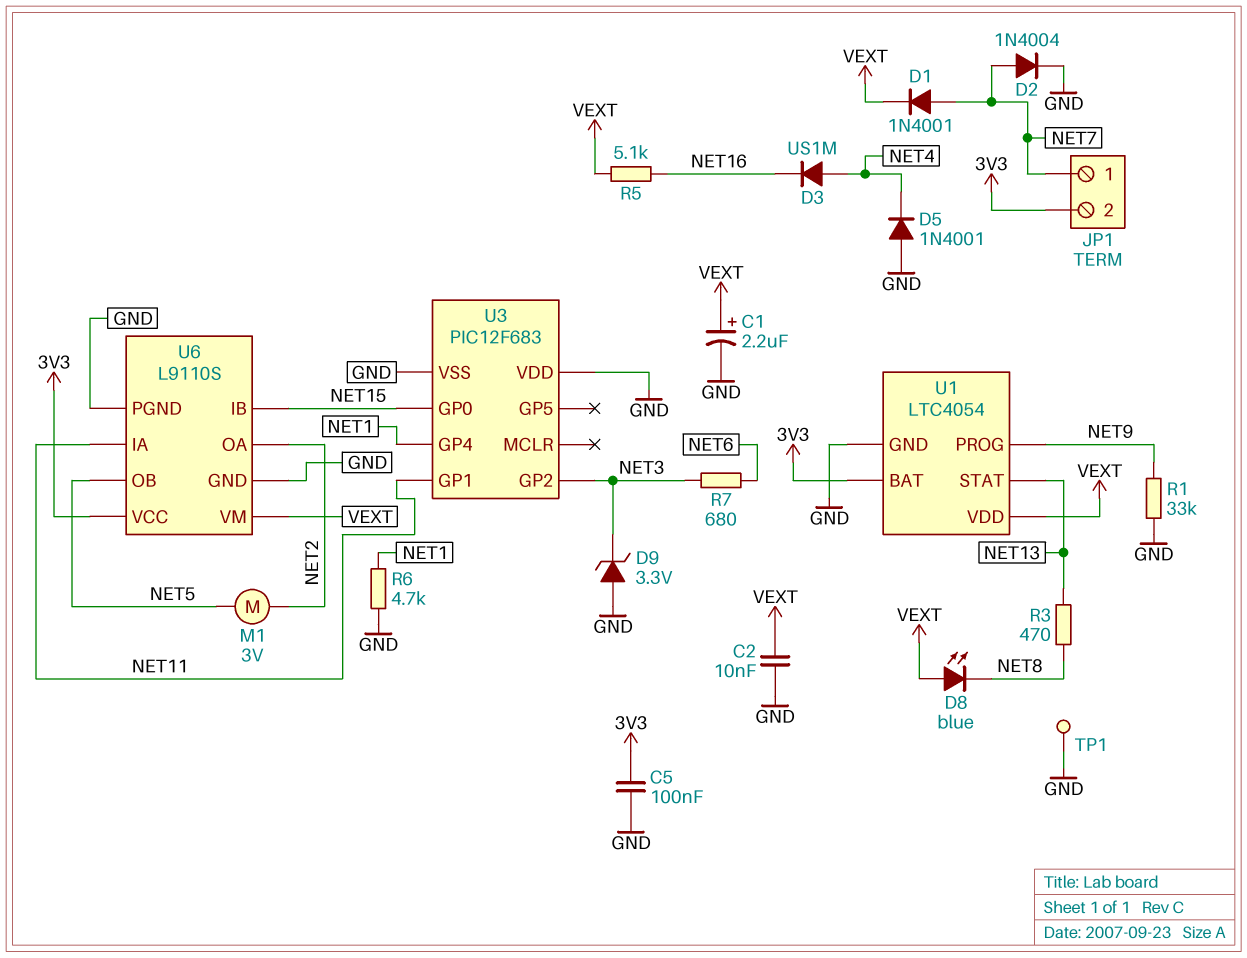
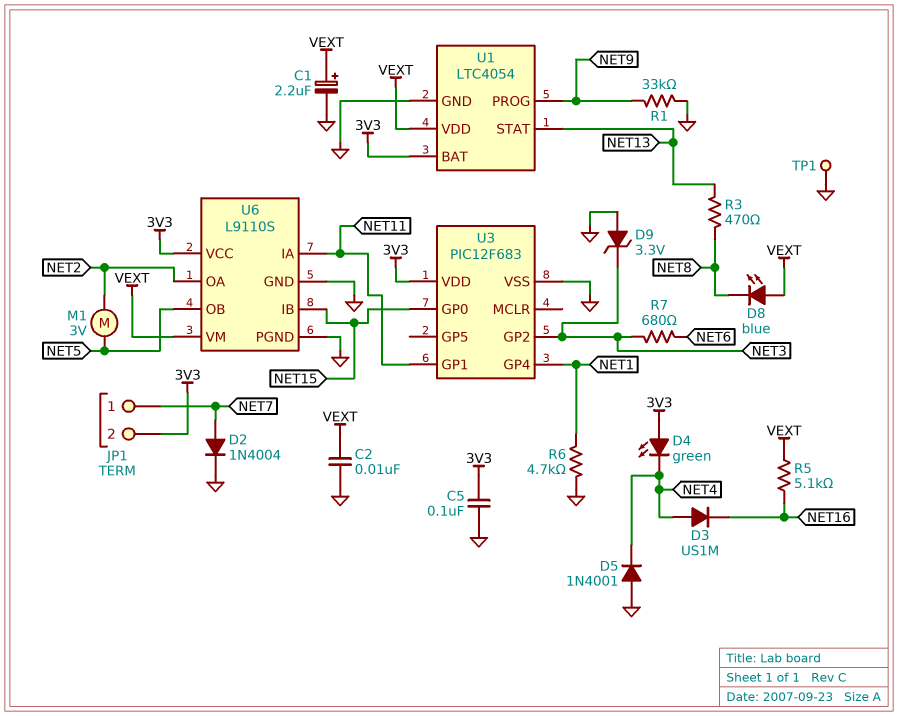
D1: diode 1N4001 (A NET7, K VEXT) -> none
D4: none -> LED green (A 3V3, K NET4)
U3 pin VDD: GND -> 3V3

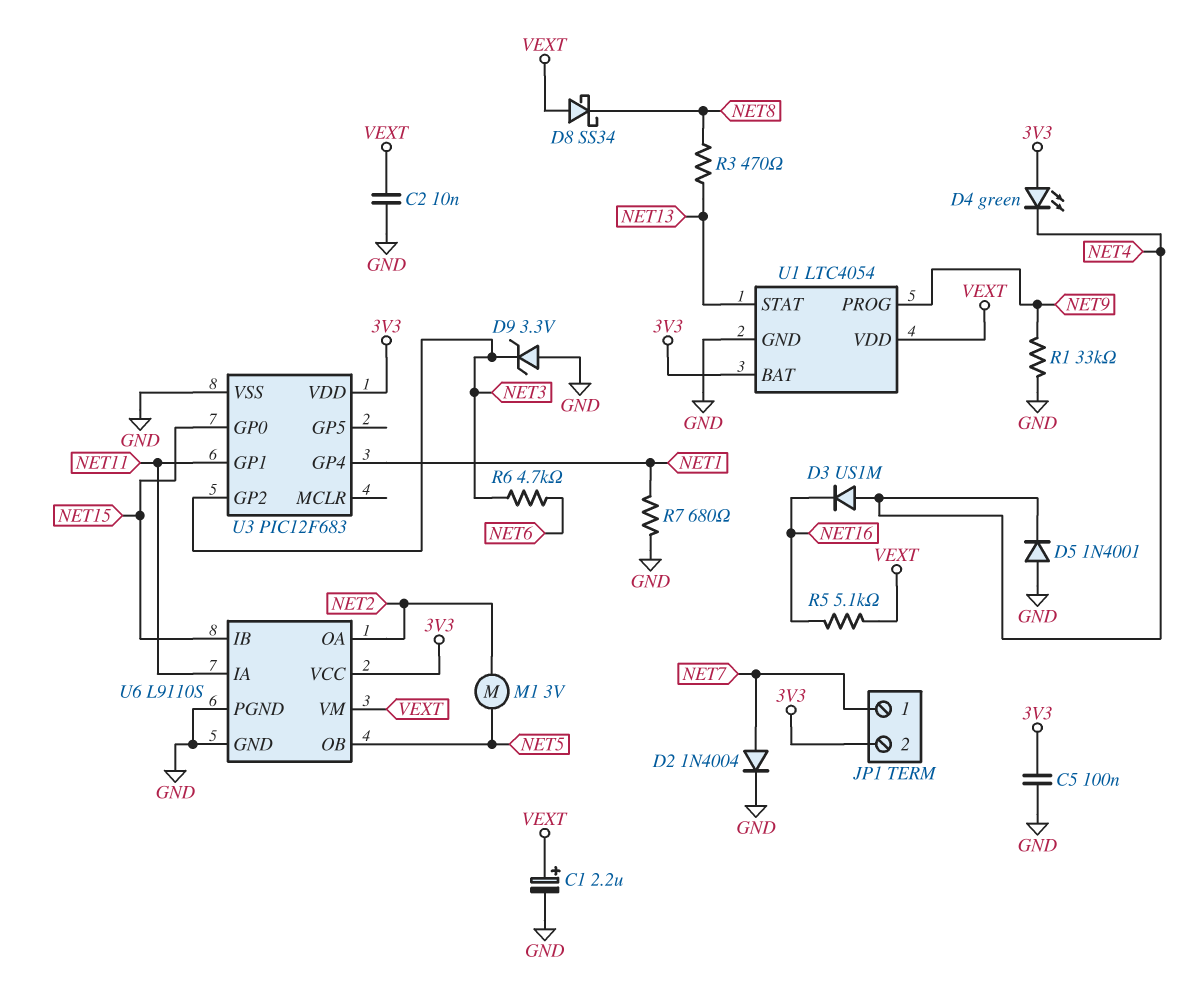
D8: LED blue (A VEXT, K NET8) -> schottky SS34 (A VEXT, K NET8)
R6: 4.7k (GND, NET1) -> 4.7k (NET3, NET6)
R7: 680 (NET3, NET6) -> 680 (GND, NET1)
TP1: test point (GND) -> none

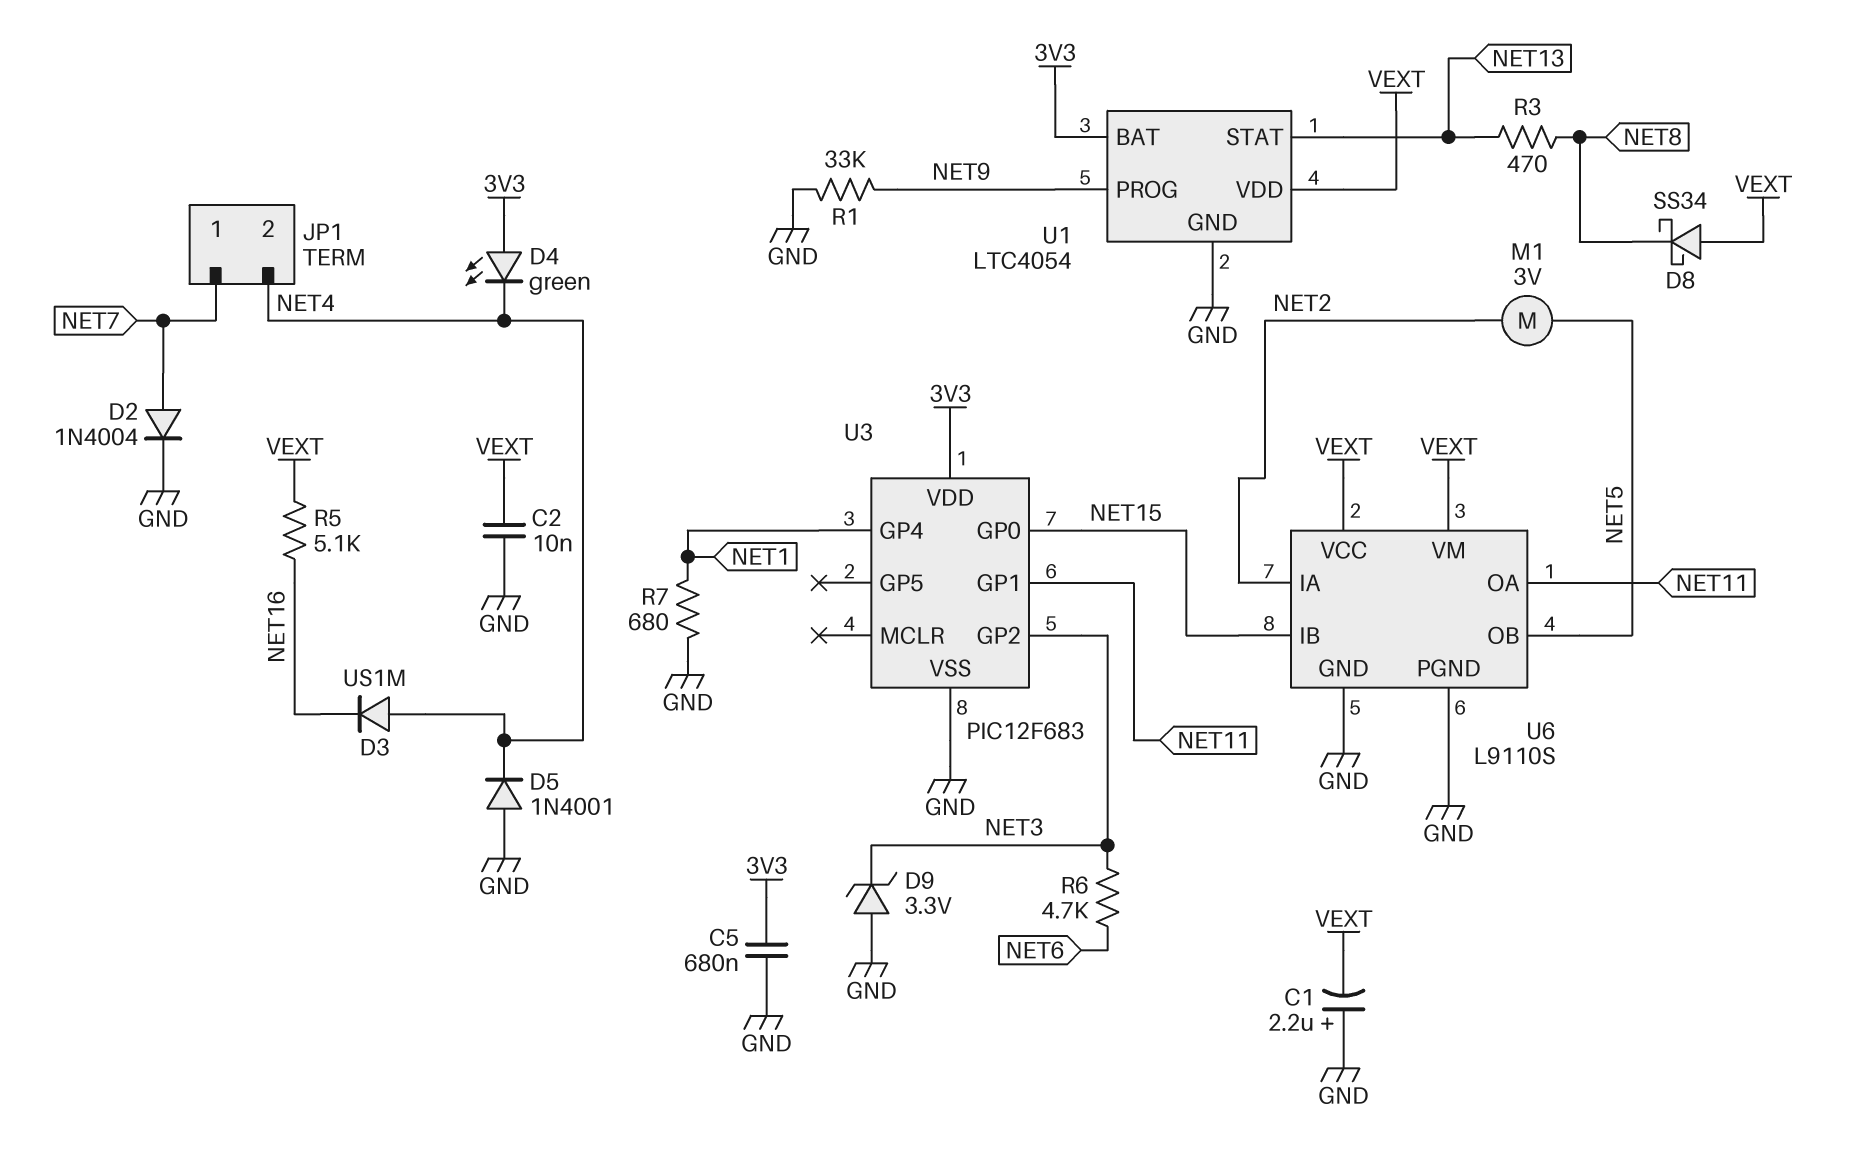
C1: 2.2uF (plus VEXT, minus GND) -> 2.2uF (plus GND, minus VEXT)
C5: 100nF (3V3, GND) -> 680nF (3V3, GND)
JP1 pin 2: 3V3 -> NET4
U6 pin IA: NET11 -> NET2
U6 pin OA: NET2 -> NET11
U6 pin VCC: 3V3 -> VEXT

